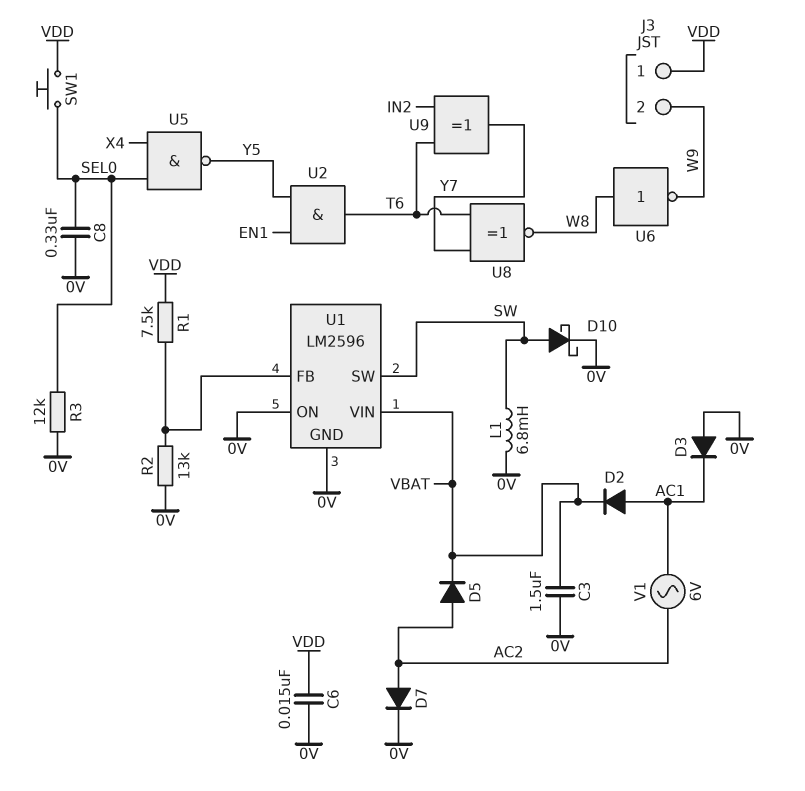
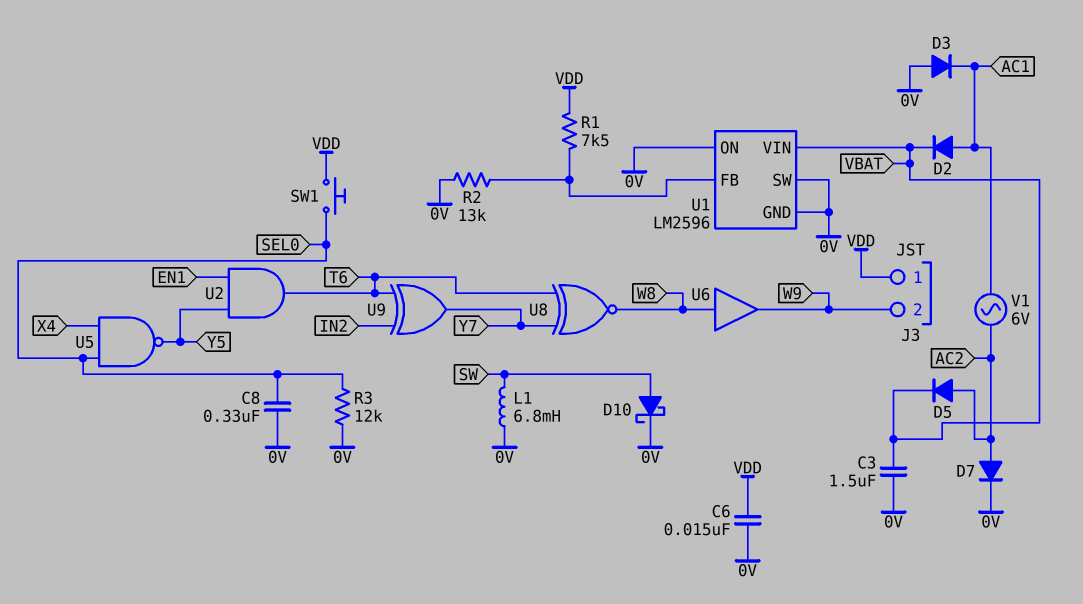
U1 pin SW: SW -> 0V
U6: NOT (in W8, out W9) -> buffer (in W8, out W9)

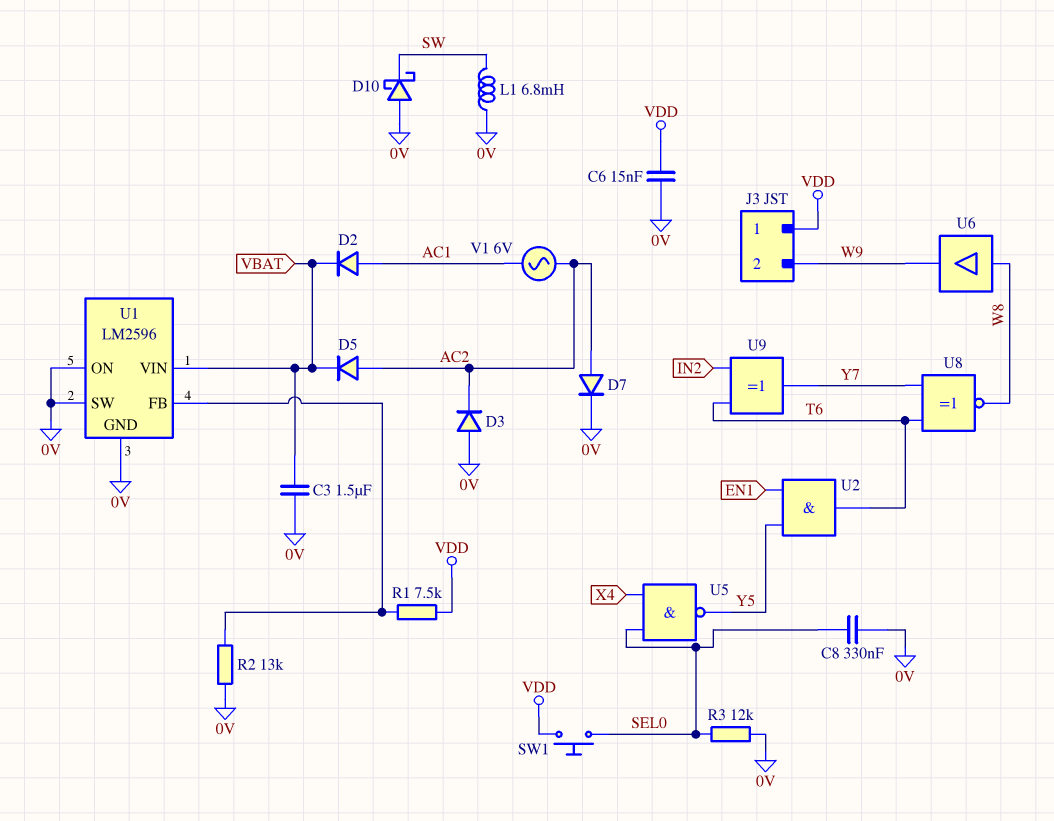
D3: diode (A 0V, K AC1) -> diode (A 0V, K AC2)
D10: schottky (A SW, K 0V) -> schottky (A 0V, K SW)

